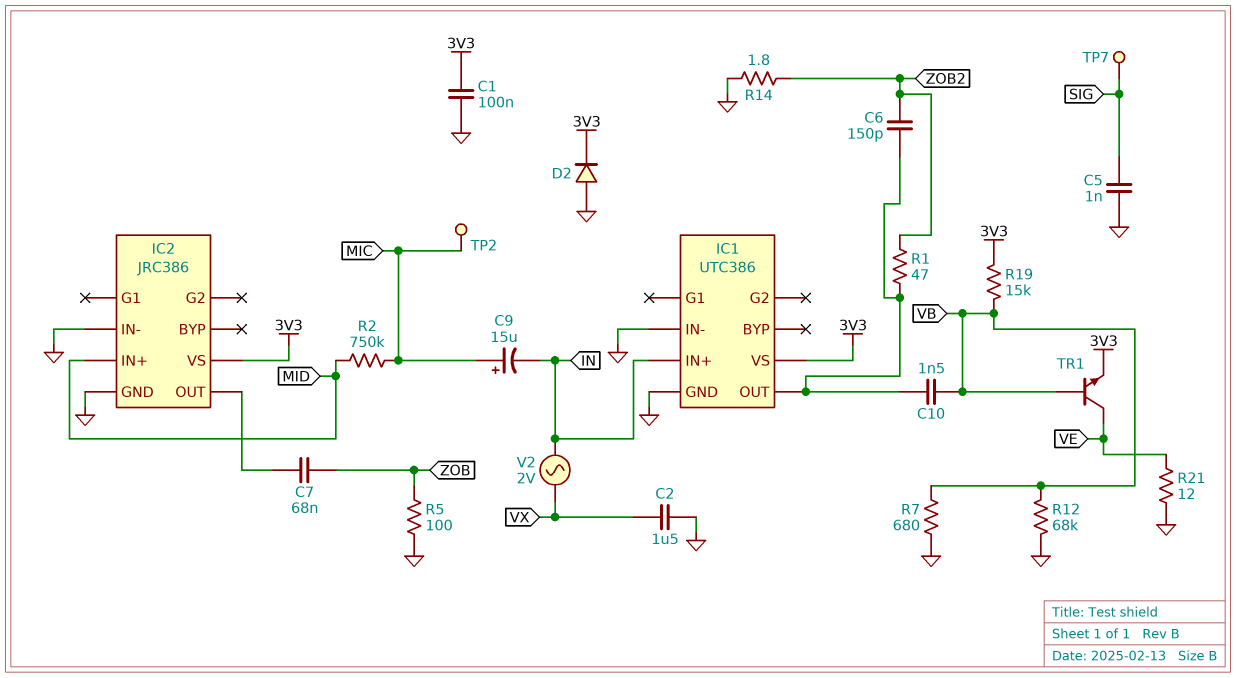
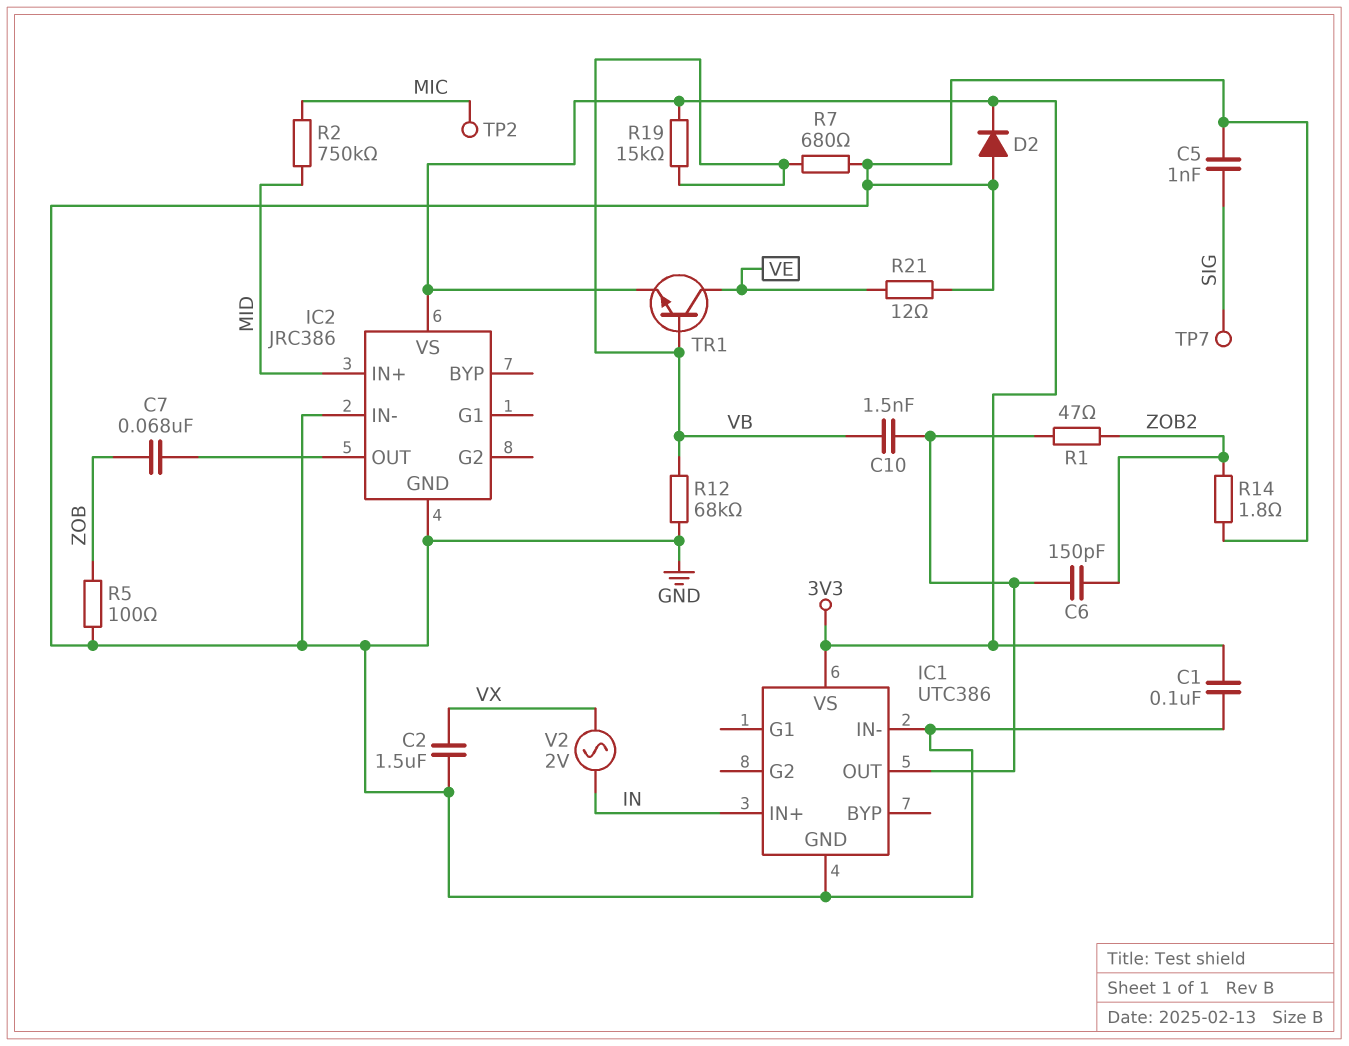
C9: 15uF (plus MIC, minus IN) -> none

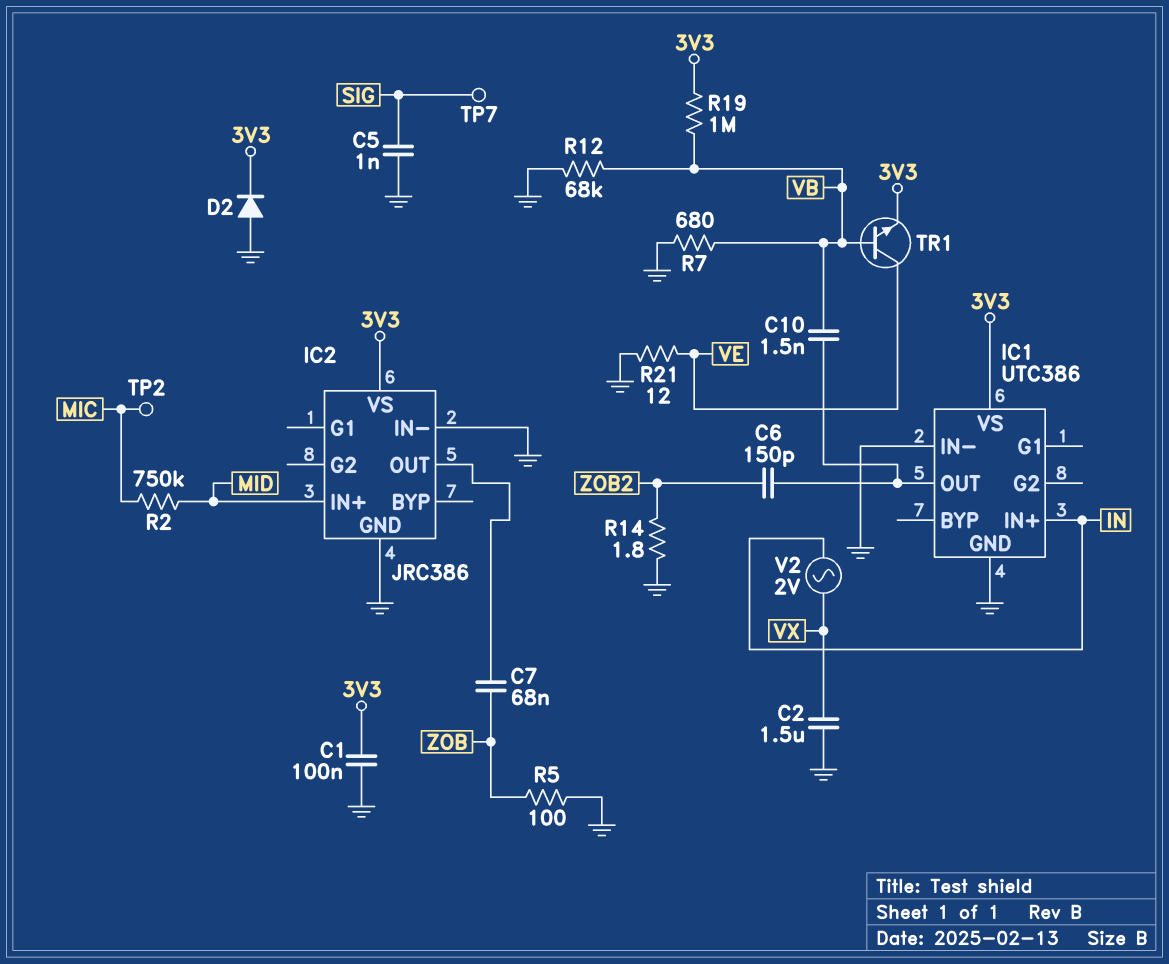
R1: 47 (IC1/OUT, ZOB2) -> none
R19: 15k (3V3, VB) -> 1M (3V3, VB)

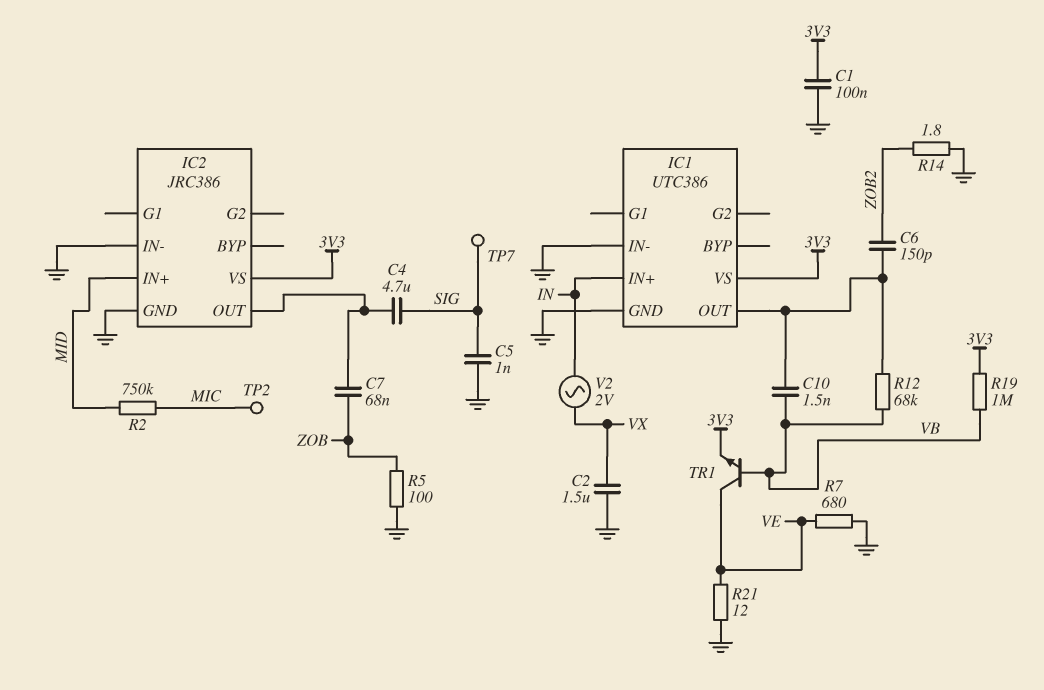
C4: none -> 4.7uF (IC2/OUT, SIG)
D2: diode (A GND, K 3V3) -> none
R7: 680 (GND, VB) -> 680 (GND, VE)
R12: 68k (GND, VB) -> 68k (IC1/OUT, VB)

